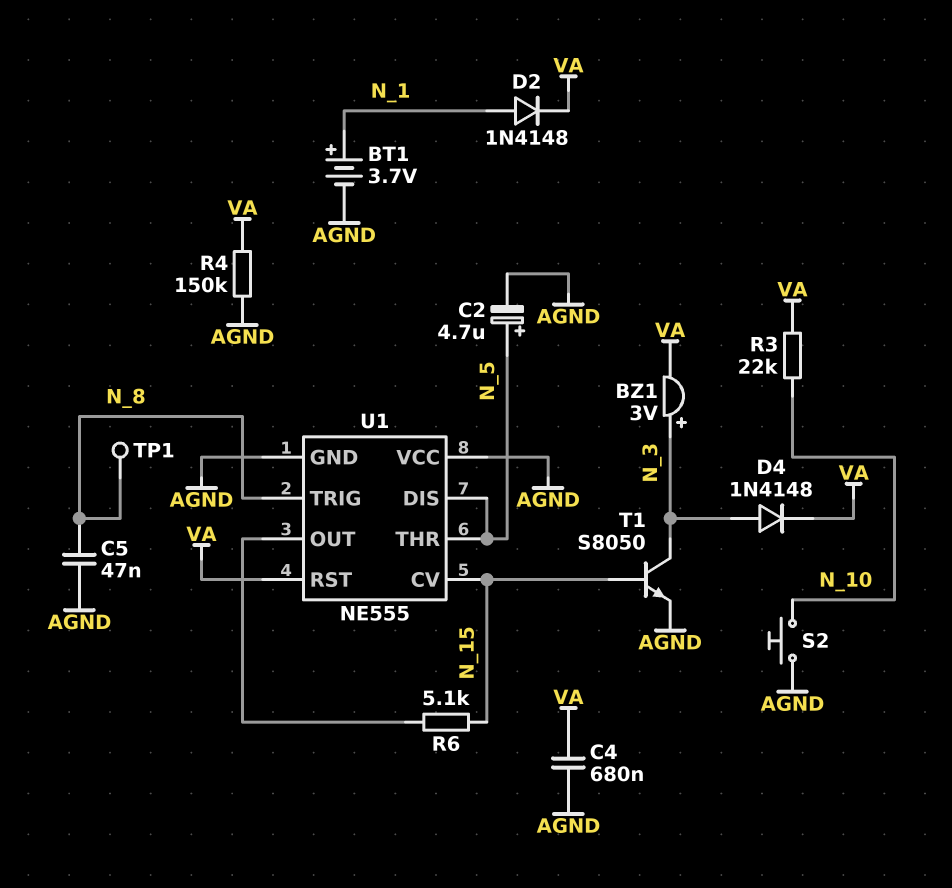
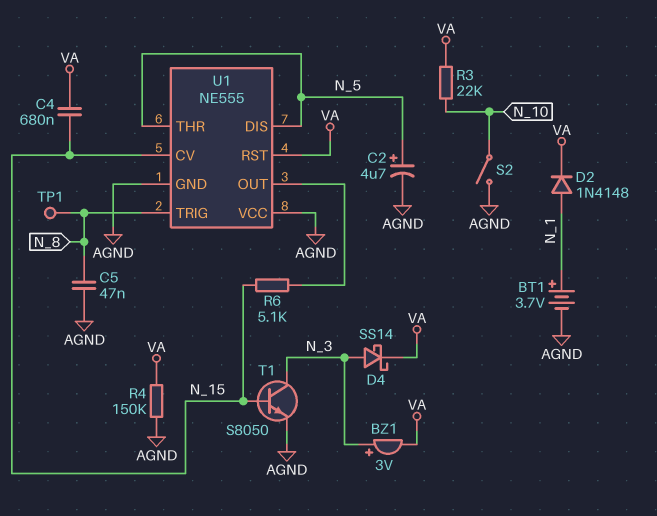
C4: 680nF (AGND, VA) -> 680nF (N_15, VA)
D4: diode 1N4148 (A N_3, K VA) -> schottky SS14 (A N_3, K VA)
S2: button (AGND, N_10) -> switch (AGND, N_10)

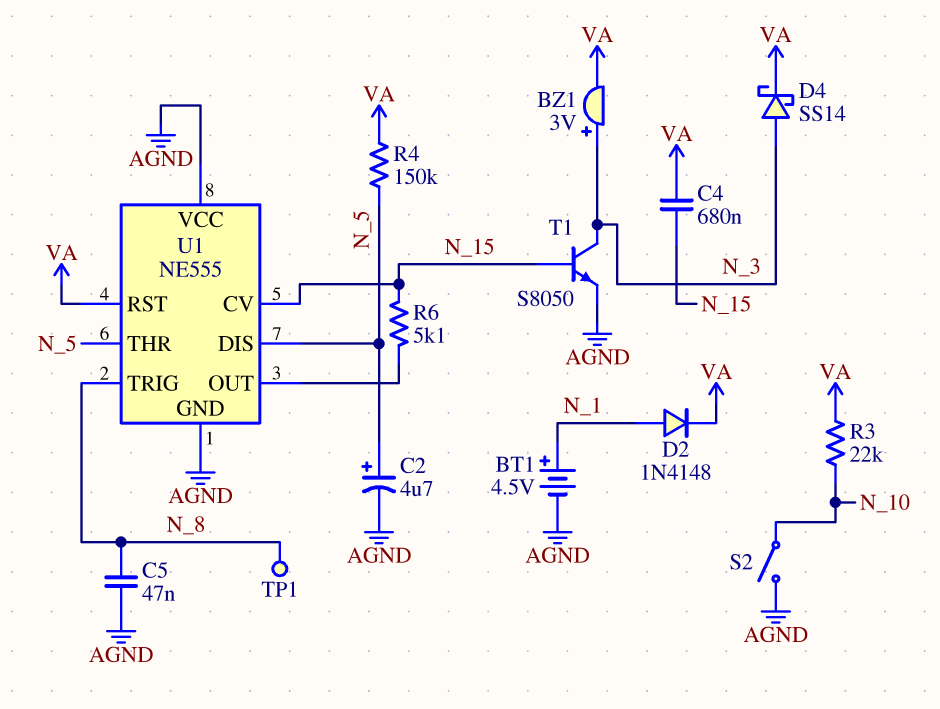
BT1: 3.7V (plus N_1, minus AGND) -> 4.5V (plus N_1, minus AGND)
R4: 150k (AGND, VA) -> 150k (N_5, VA)

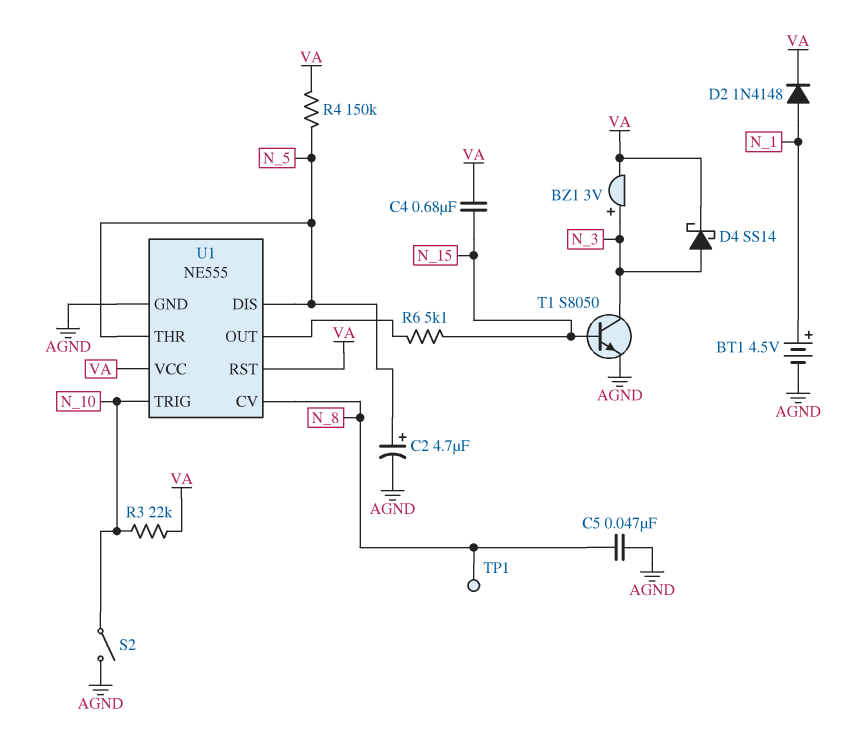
U1 pin CV: N_15 -> N_8
U1 pin TRIG: N_8 -> N_10
U1 pin VCC: AGND -> VA

